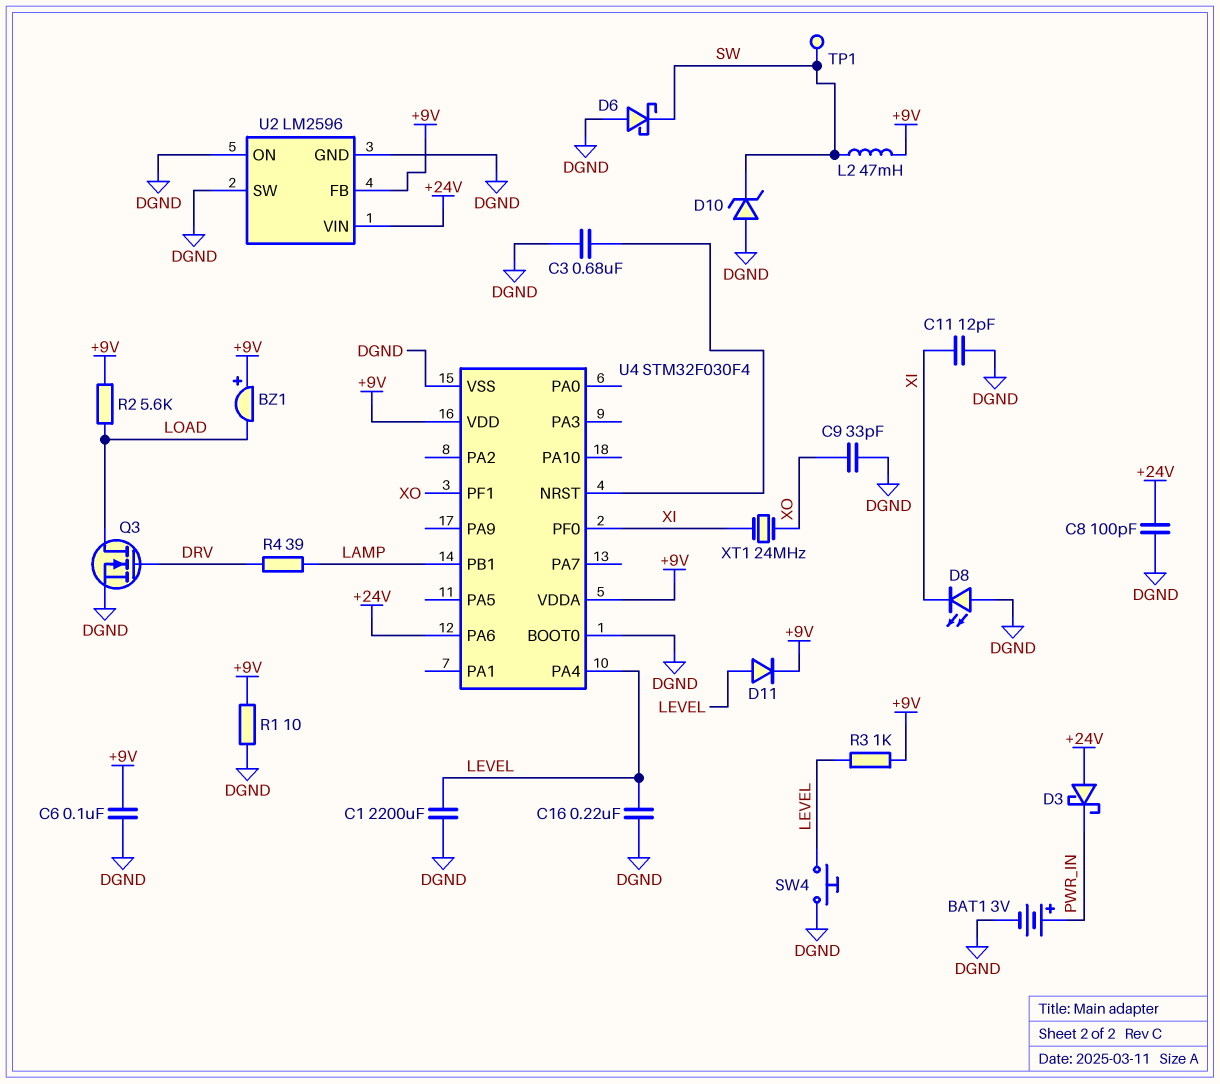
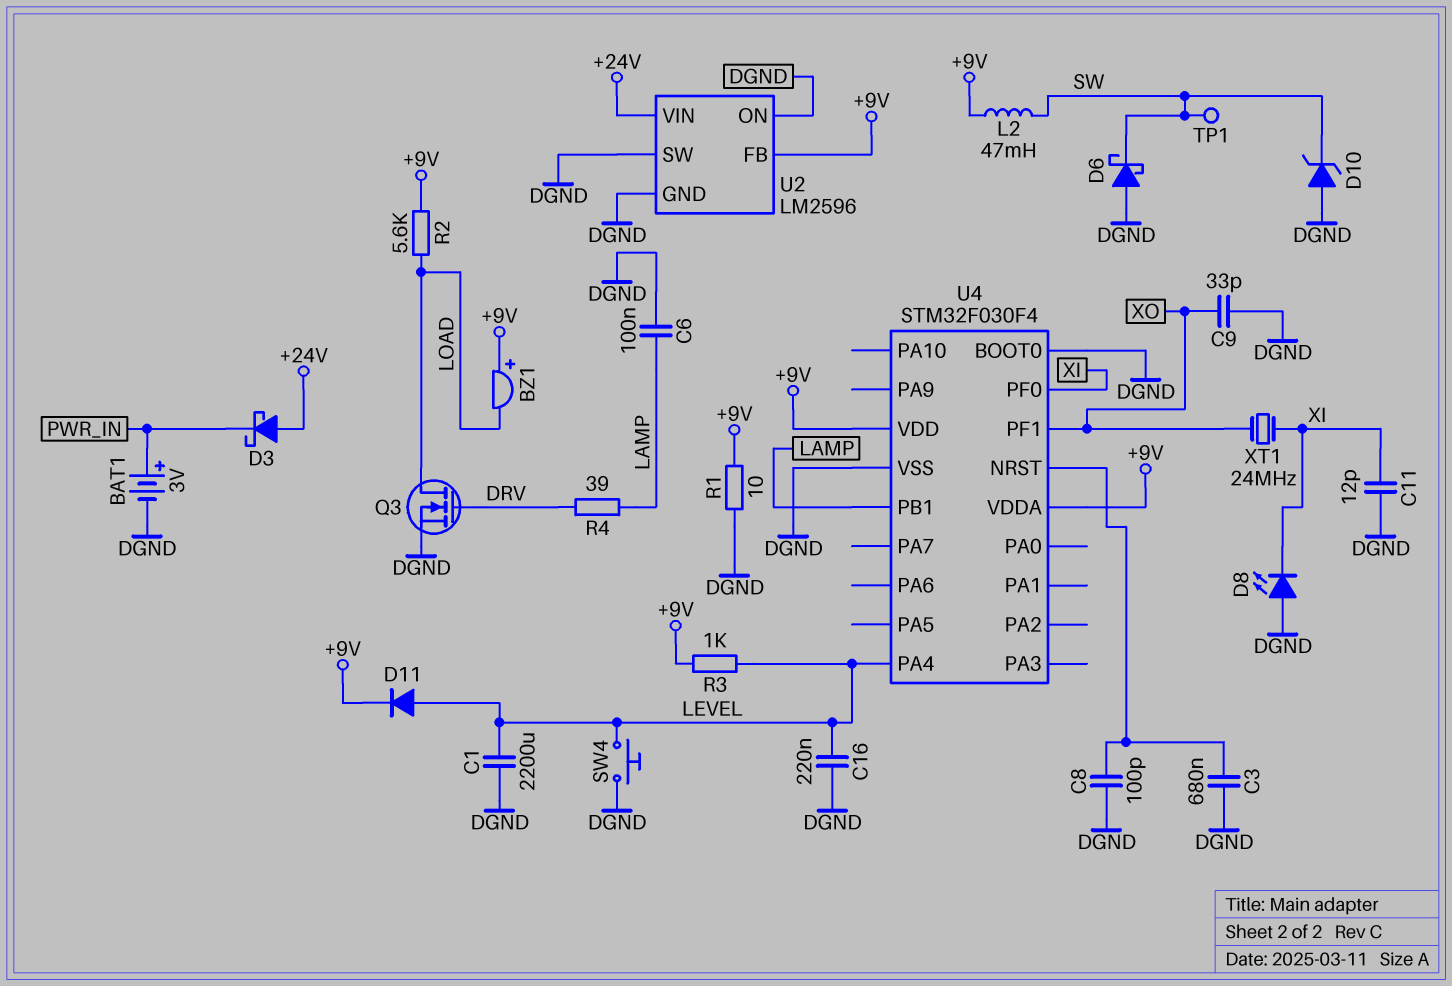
C6: 100nF (+9V, DGND) -> 100nF (DGND, LAMP)
C8: 100pF (+24V, DGND) -> 100pF (DGND, U4/NRST)
U4 pin PA6: +24V -> none

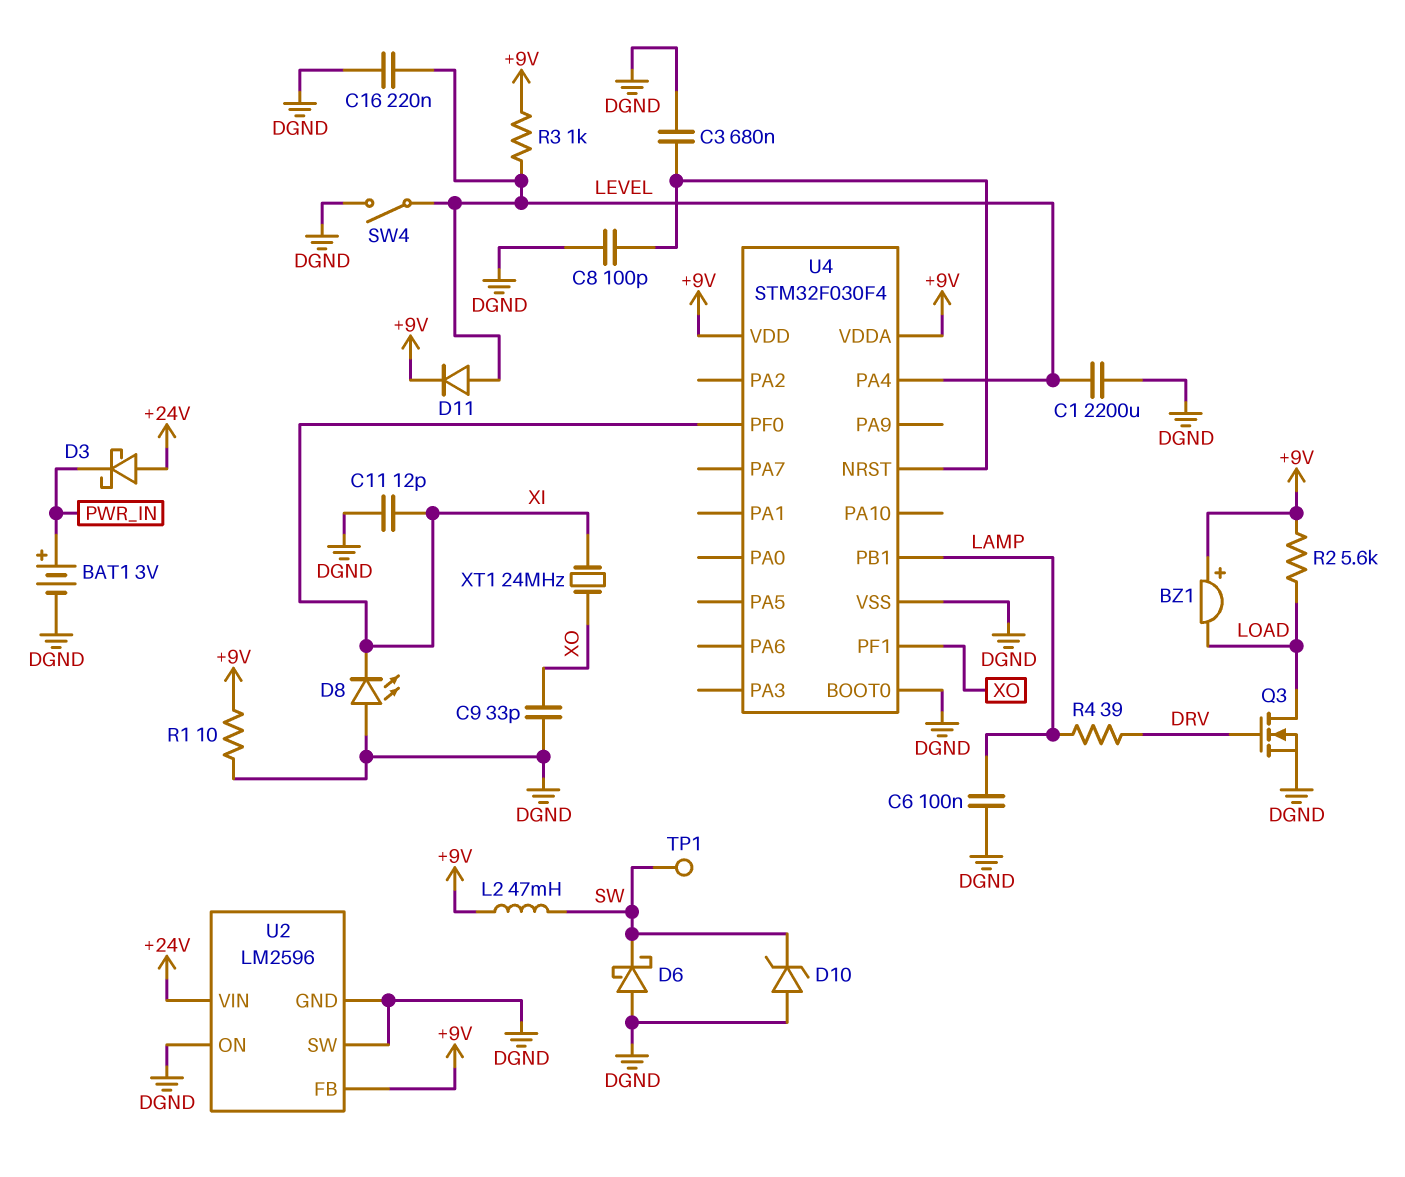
SW4: button (DGND, LEVEL) -> switch (DGND, LEVEL)

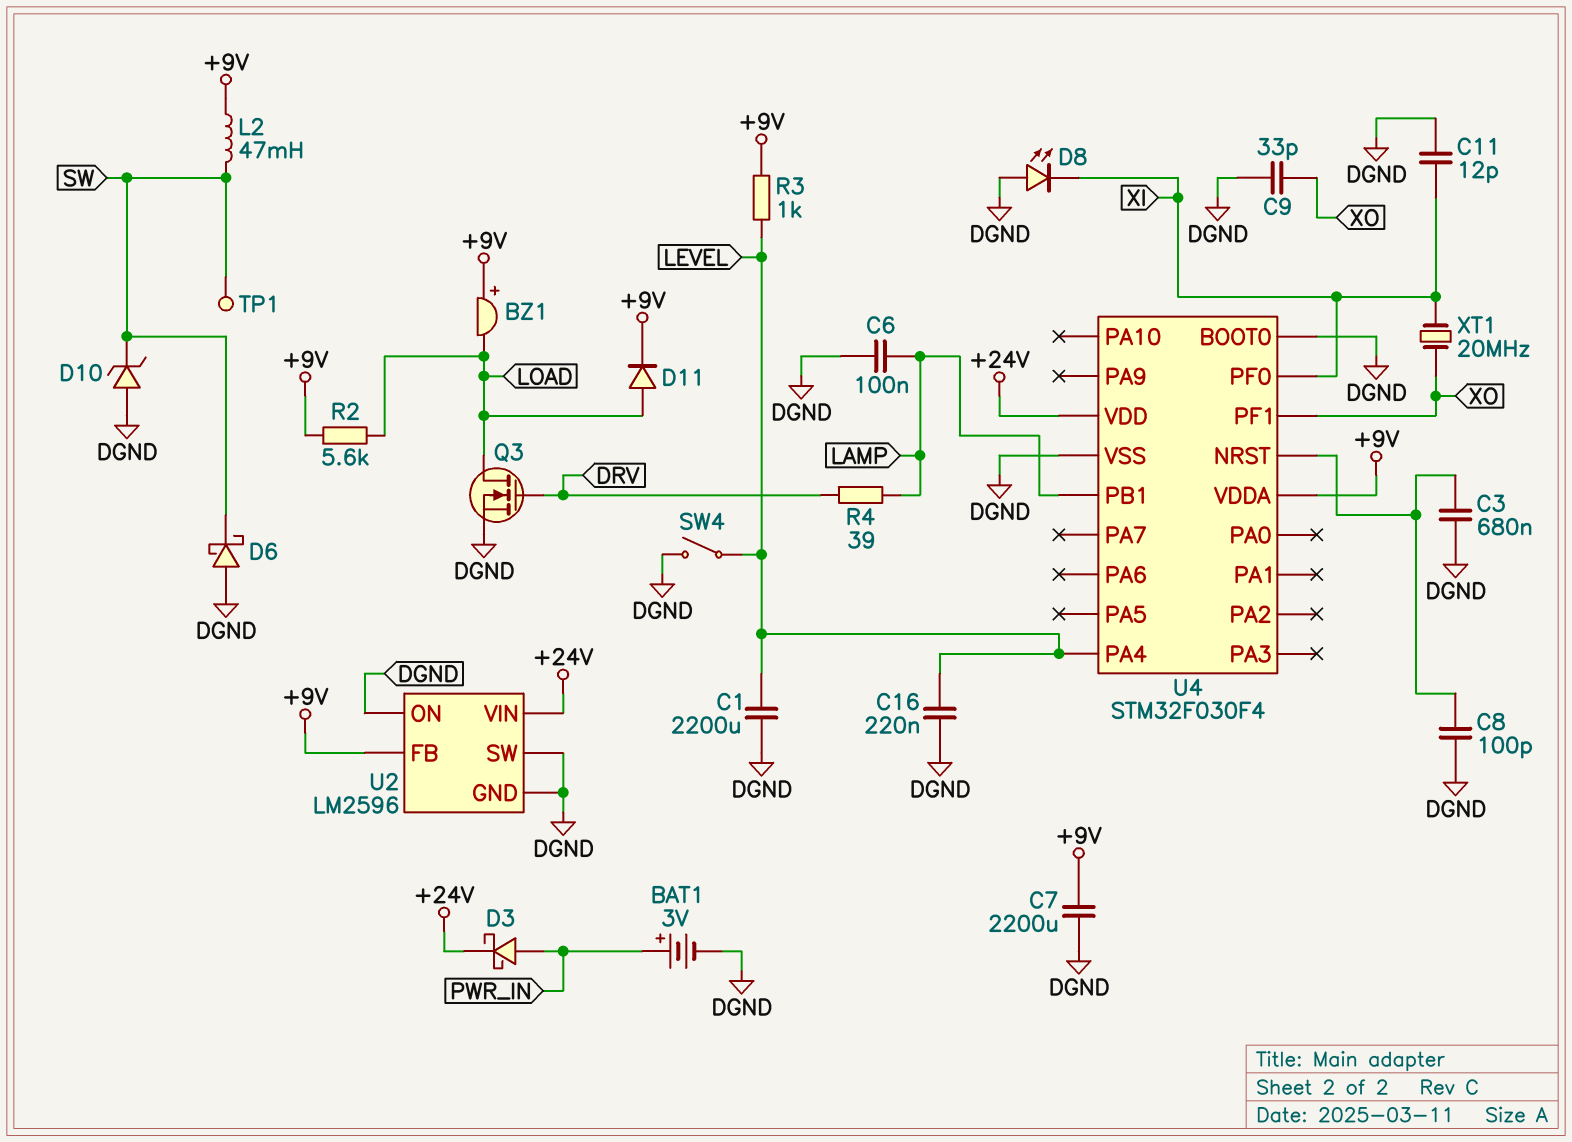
C7: none -> 2200uF (+9V, DGND)
D3: schottky (A +24V, K PWR_IN) -> schottky (A PWR_IN, K +24V)
D11: diode (A LEVEL, K +9V) -> diode (A LOAD, K +9V)
R1: 10 (+9V, DGND) -> none
U4 pin VDD: +9V -> +24V
XT1: 24MHz (XI, XO) -> 20MHz (XI, XO)

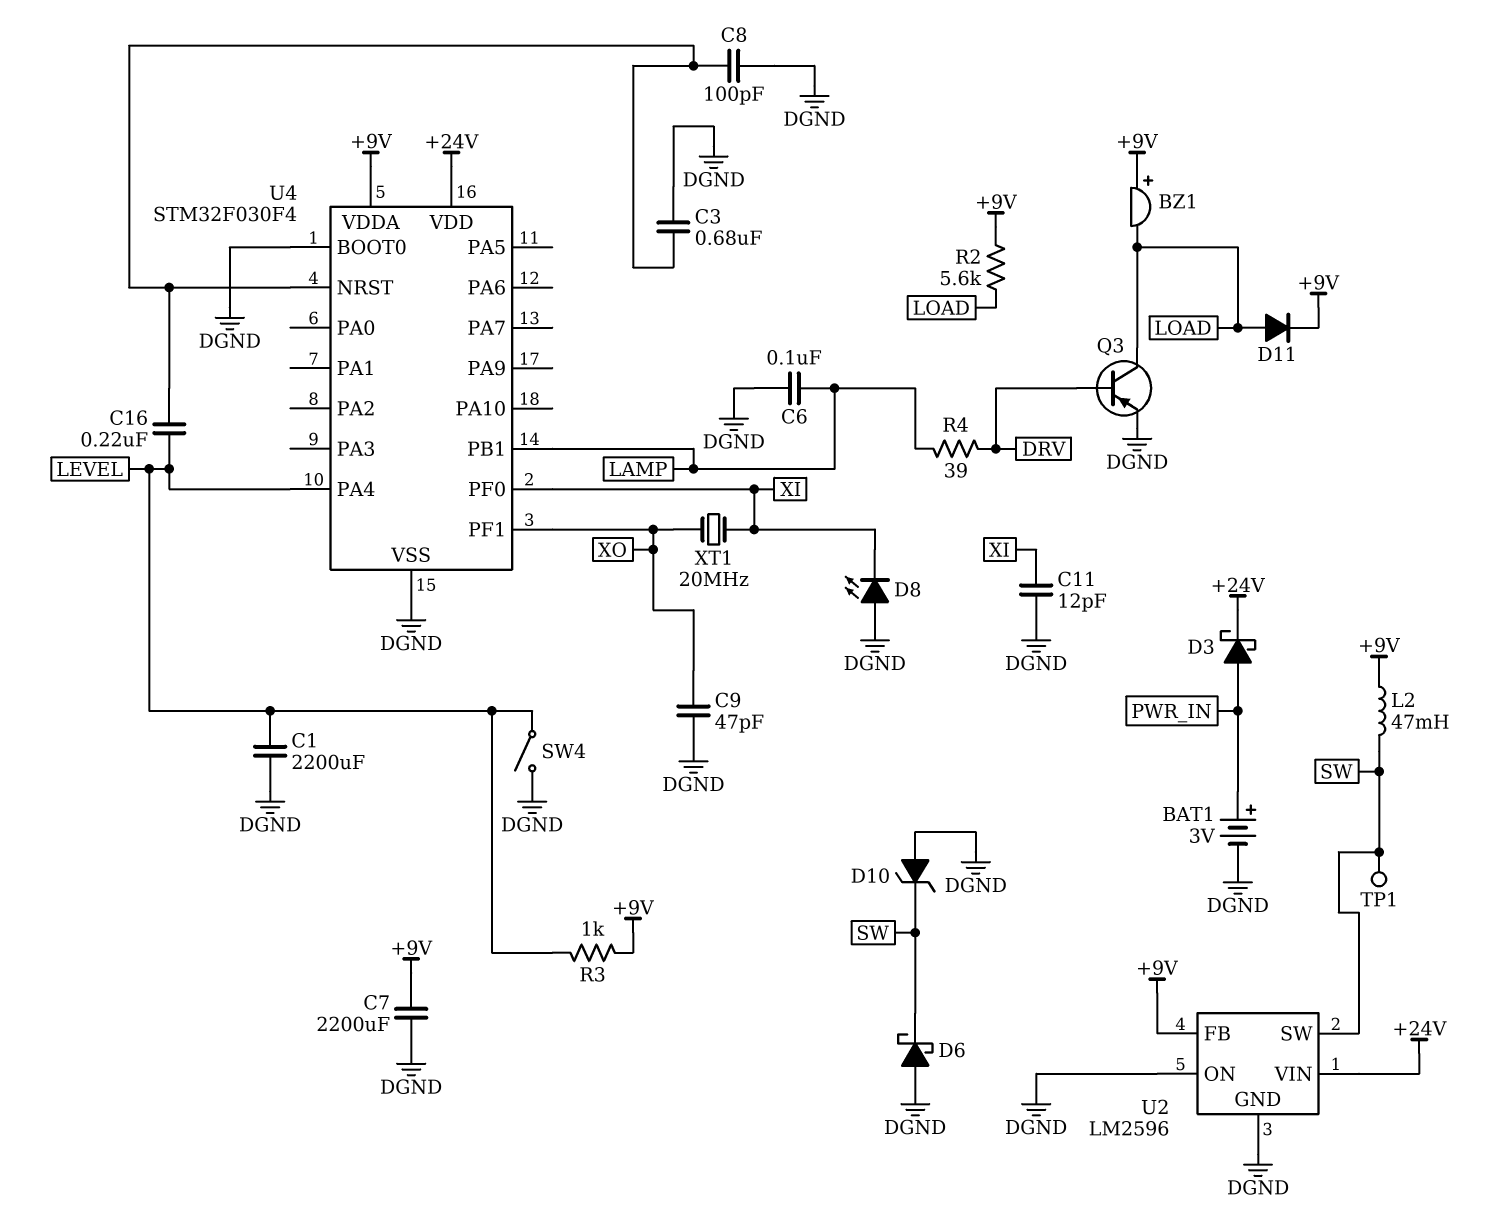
C9: 33pF (DGND, XO) -> 47pF (DGND, XO)
C16: 220nF (DGND, LEVEL) -> 220nF (LEVEL, U4/NRST)
Q3: NMOS (G DRV, D LOAD, S DGND) -> PNP (B DRV, C LOAD, E DGND)
U2 pin SW: DGND -> SW

